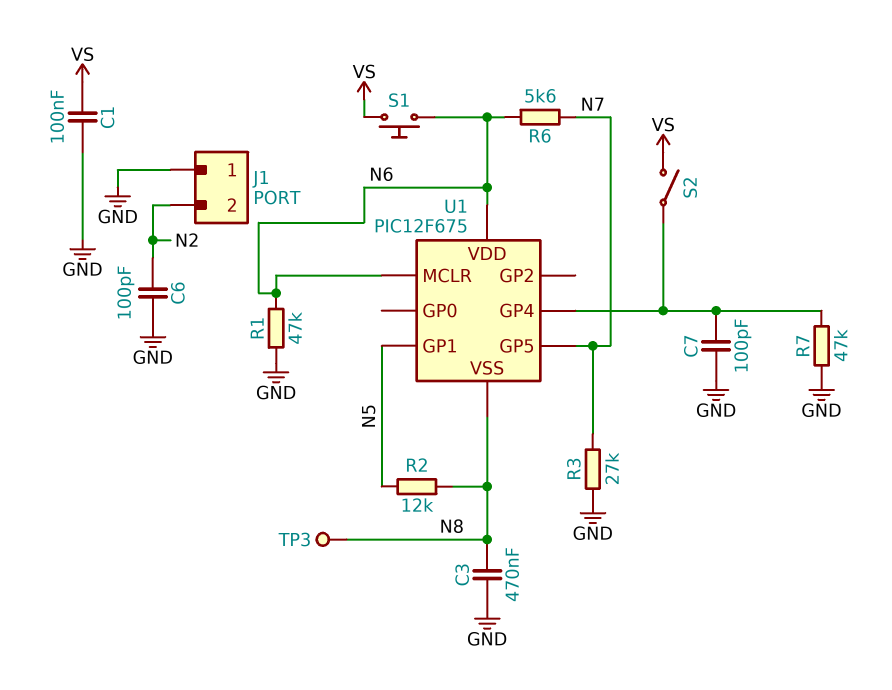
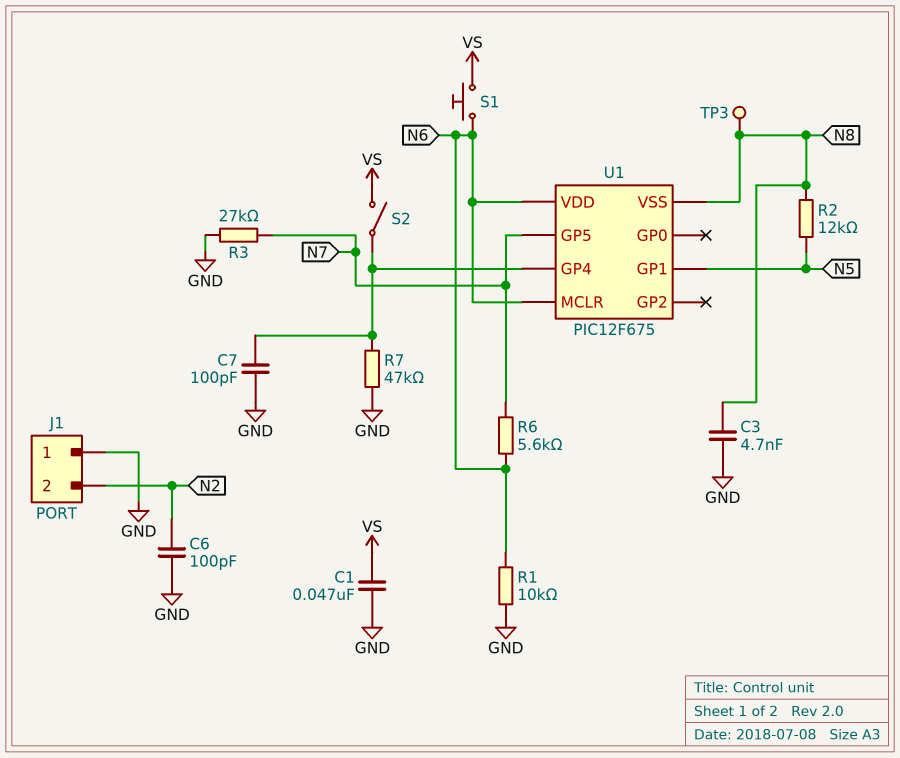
C1: 100nF (GND, VS) -> 47nF (GND, VS)
C3: 470nF (GND, N8) -> 4.7nF (GND, N8)
R1: 47k (GND, N6) -> 10k (GND, N6)

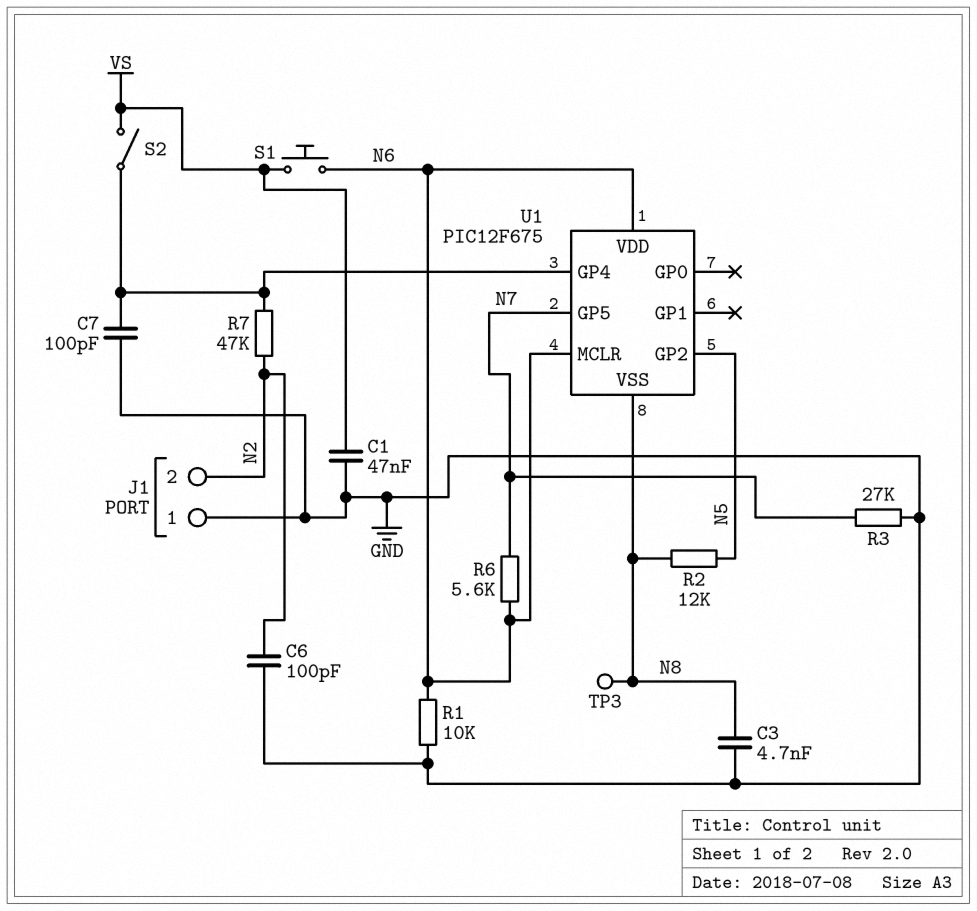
R7: 47k (GND, U1/GP4) -> 47k (N2, U1/GP4)
U1 pin GP1: N5 -> none
U1 pin GP2: none -> N5

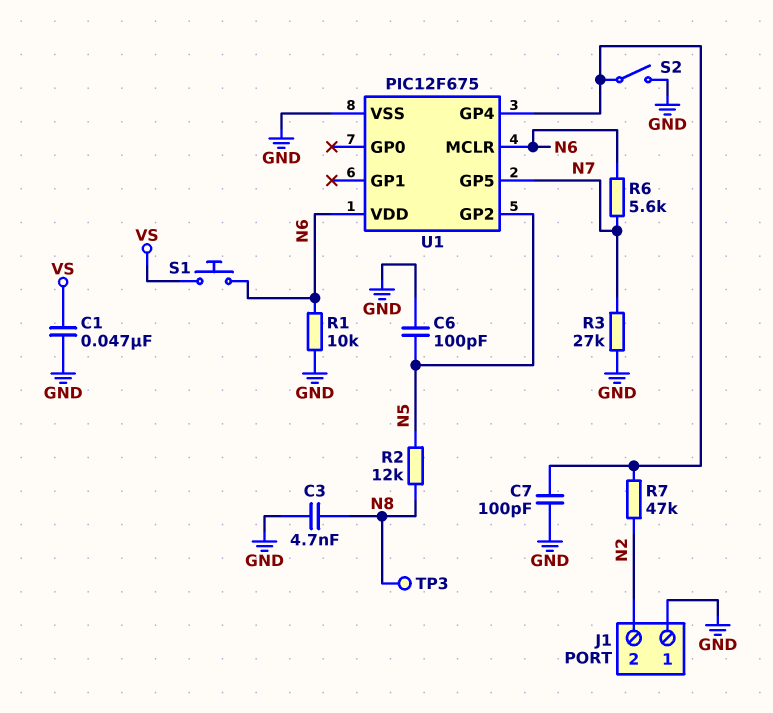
C6: 100pF (GND, N2) -> 100pF (GND, N5)
S2: switch (U1/GP4, VS) -> switch (GND, U1/GP4)
U1 pin VSS: N8 -> GND

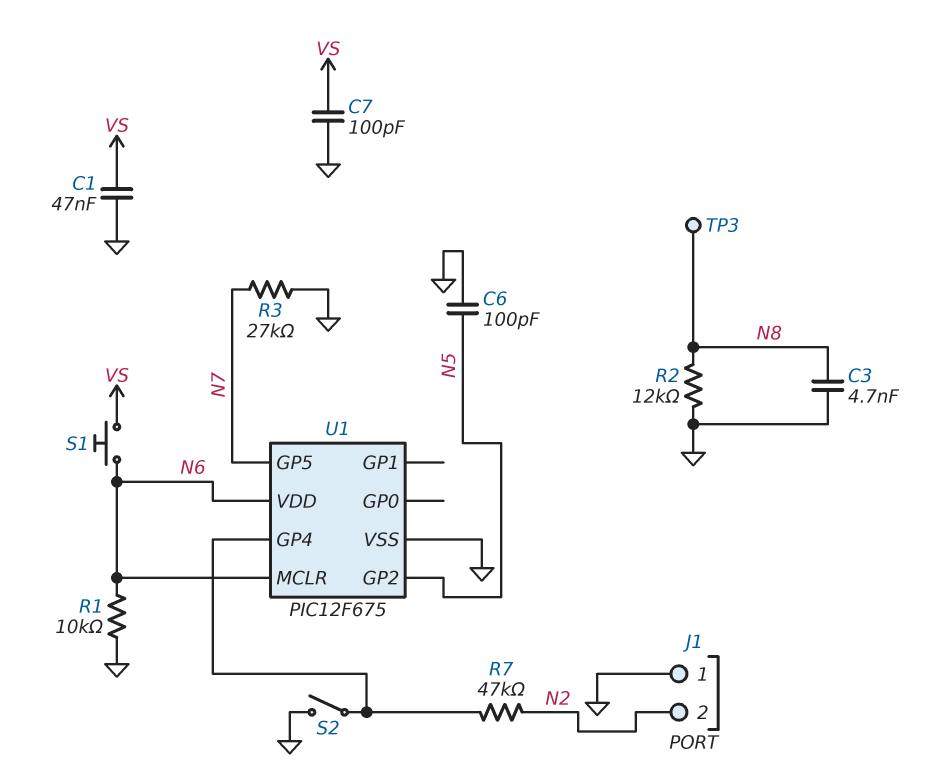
C7: 100pF (GND, U1/GP4) -> 100pF (GND, VS)
R2: 12k (N5, N8) -> 12k (GND, N8)
R6: 5.6k (N6, N7) -> none

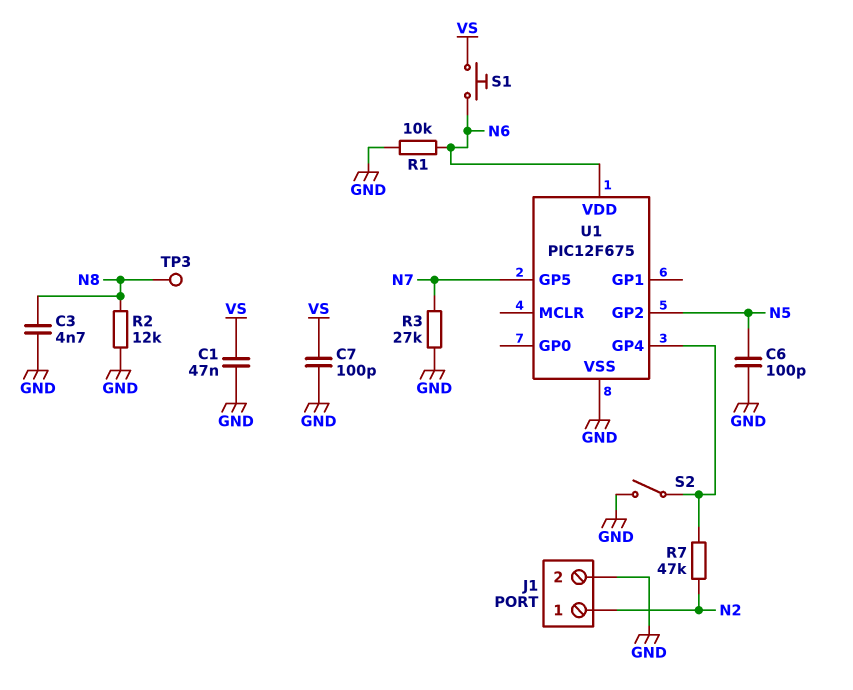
J1 pin 1: GND -> N2
J1 pin 2: N2 -> GND
U1 pin MCLR: N6 -> none

